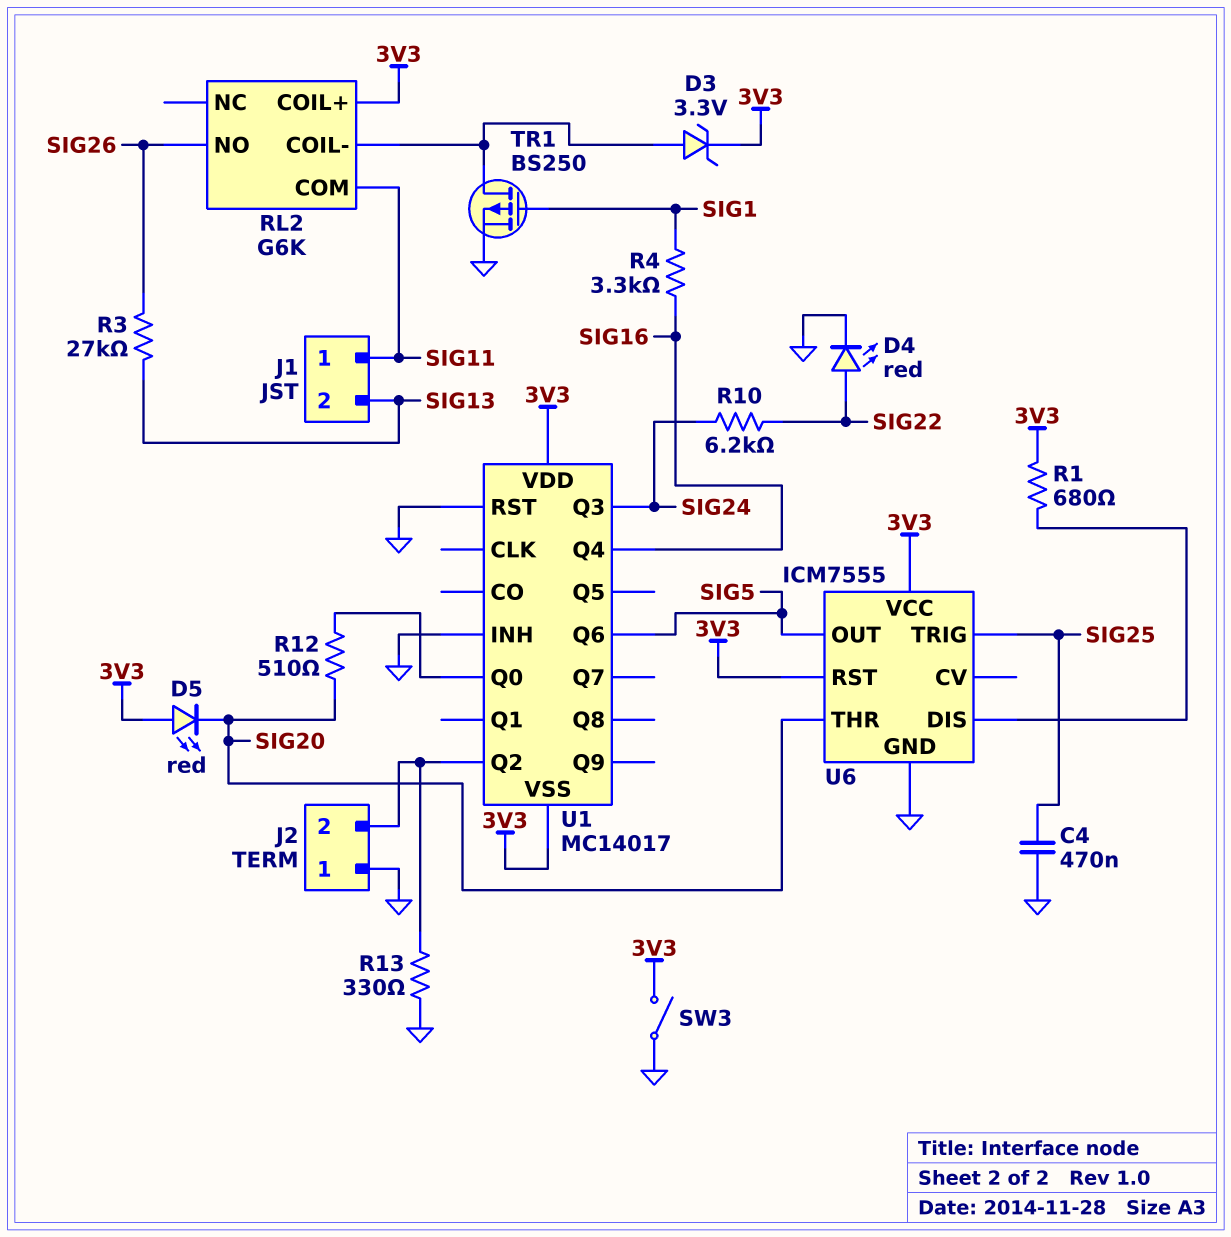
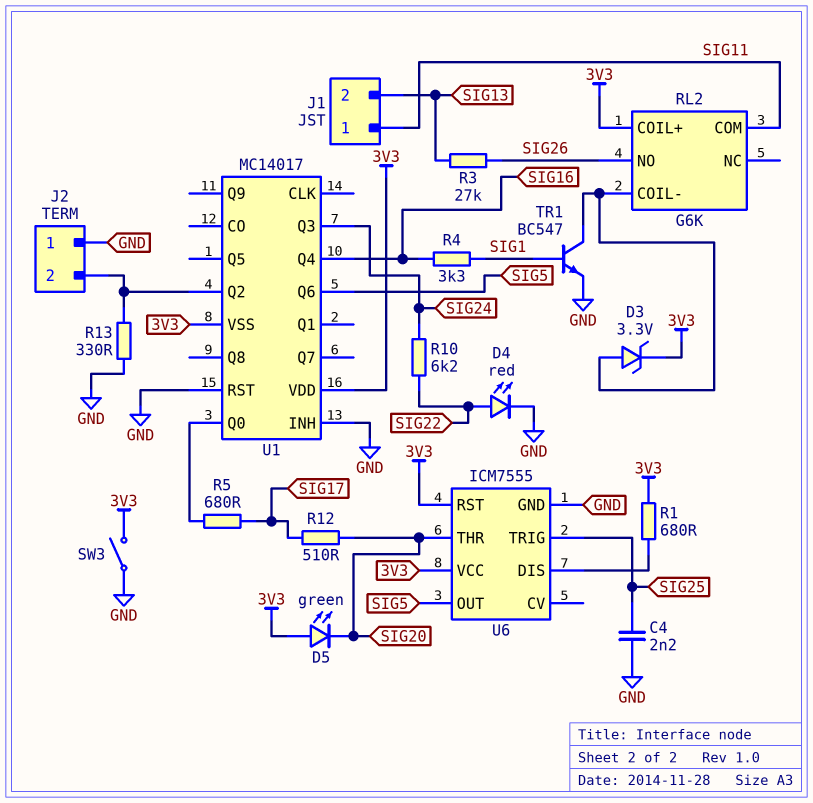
C4: 470nF (GND, SIG25) -> 2.2nF (GND, SIG25)
D5: LED red (A 3V3, K SIG20) -> LED green (A 3V3, K SIG20)
R5: none -> 680 (SIG17, U1/Q0)
R12: 510 (SIG20, U1/Q0) -> 510 (SIG17, SIG20)
TR1: PMOS BS250 (G SIG1, D RL2/COIL-, S GND) -> NPN BC547 (B SIG1, C RL2/COIL-, E GND)

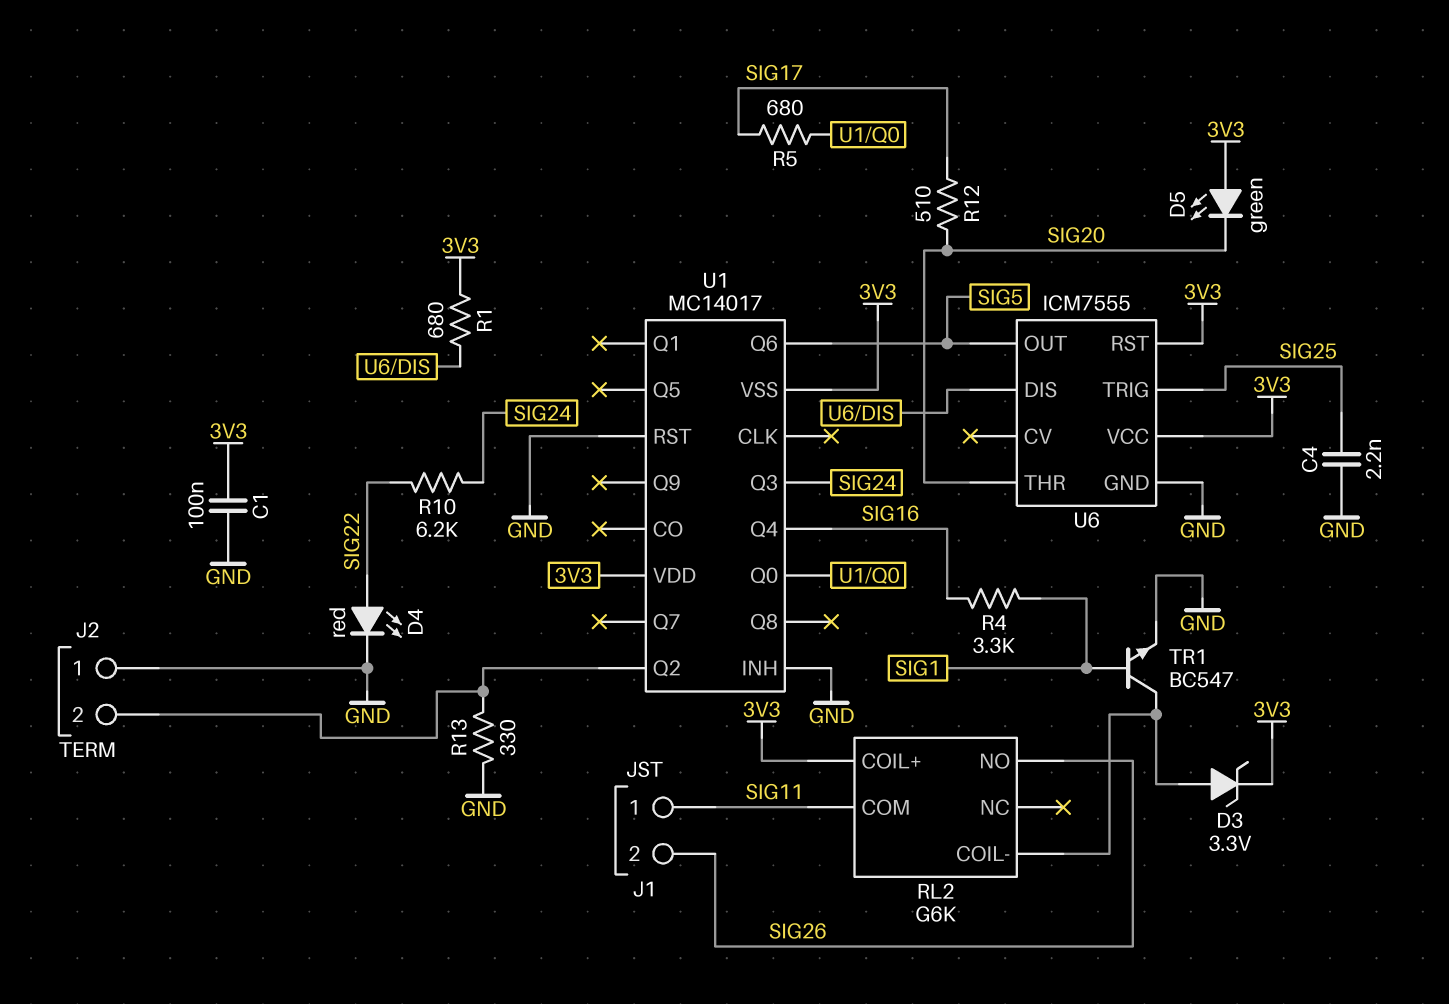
C1: none -> 100nF (3V3, GND)
J1 pin 2: SIG13 -> SIG26
R3: 27k (SIG13, SIG26) -> none
SW3: switch (3V3, GND) -> none

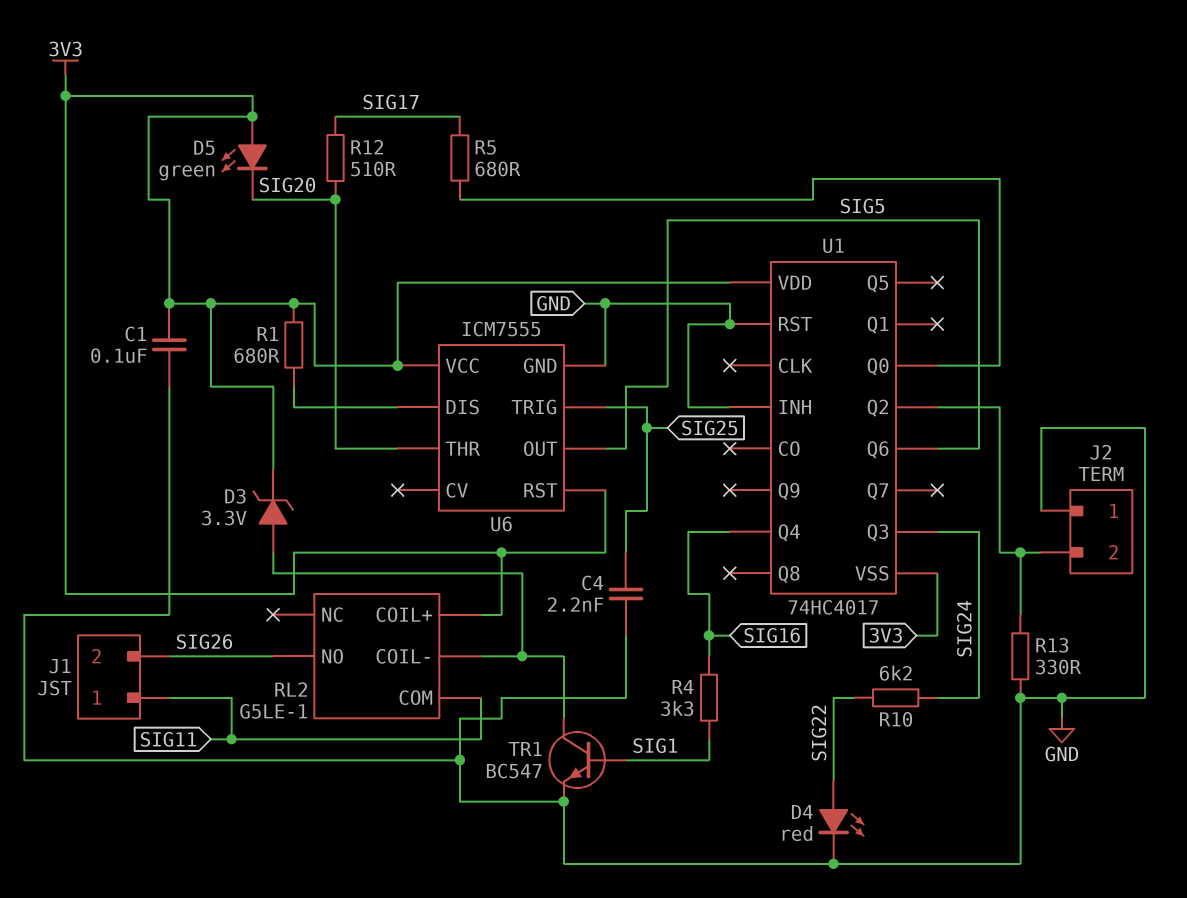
RL2: G6K -> G5LE-1
U1: MC14017 -> 74HC4017

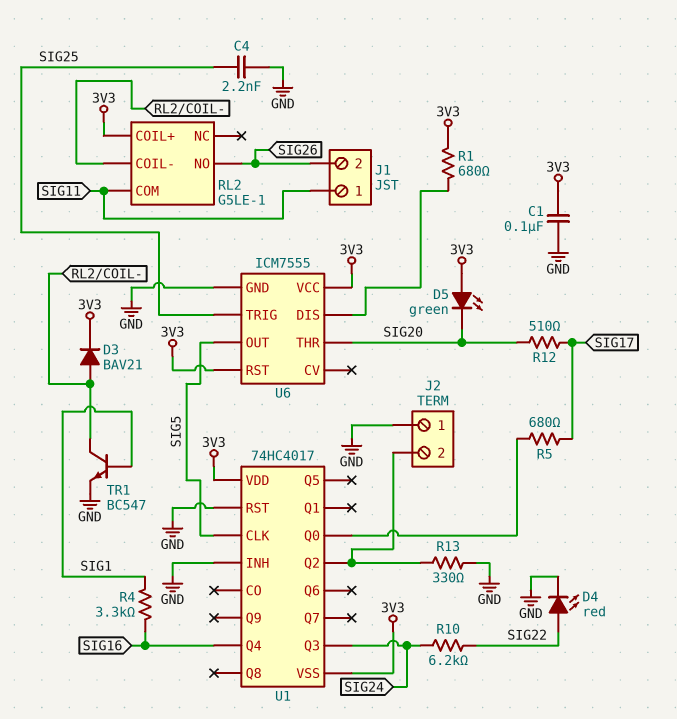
D3: zener 3.3V (A RL2/COIL-, K 3V3) -> diode BAV21 (A RL2/COIL-, K 3V3)
U1 pin CLK: none -> SIG5
U1 pin Q6: SIG5 -> none

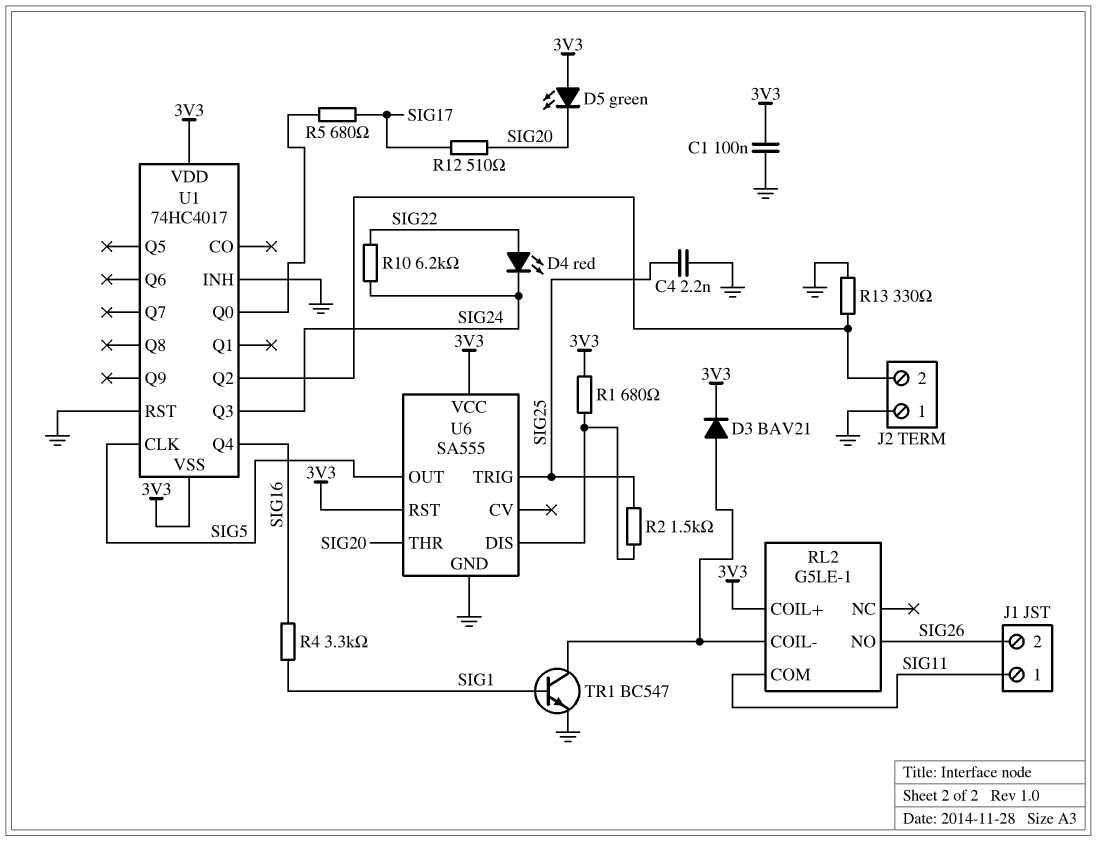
D4: LED red (A SIG22, K GND) -> LED red (A SIG22, K SIG24)
R2: none -> 1.5k (SIG25, U6/DIS)
U6: ICM7555 -> SA555

